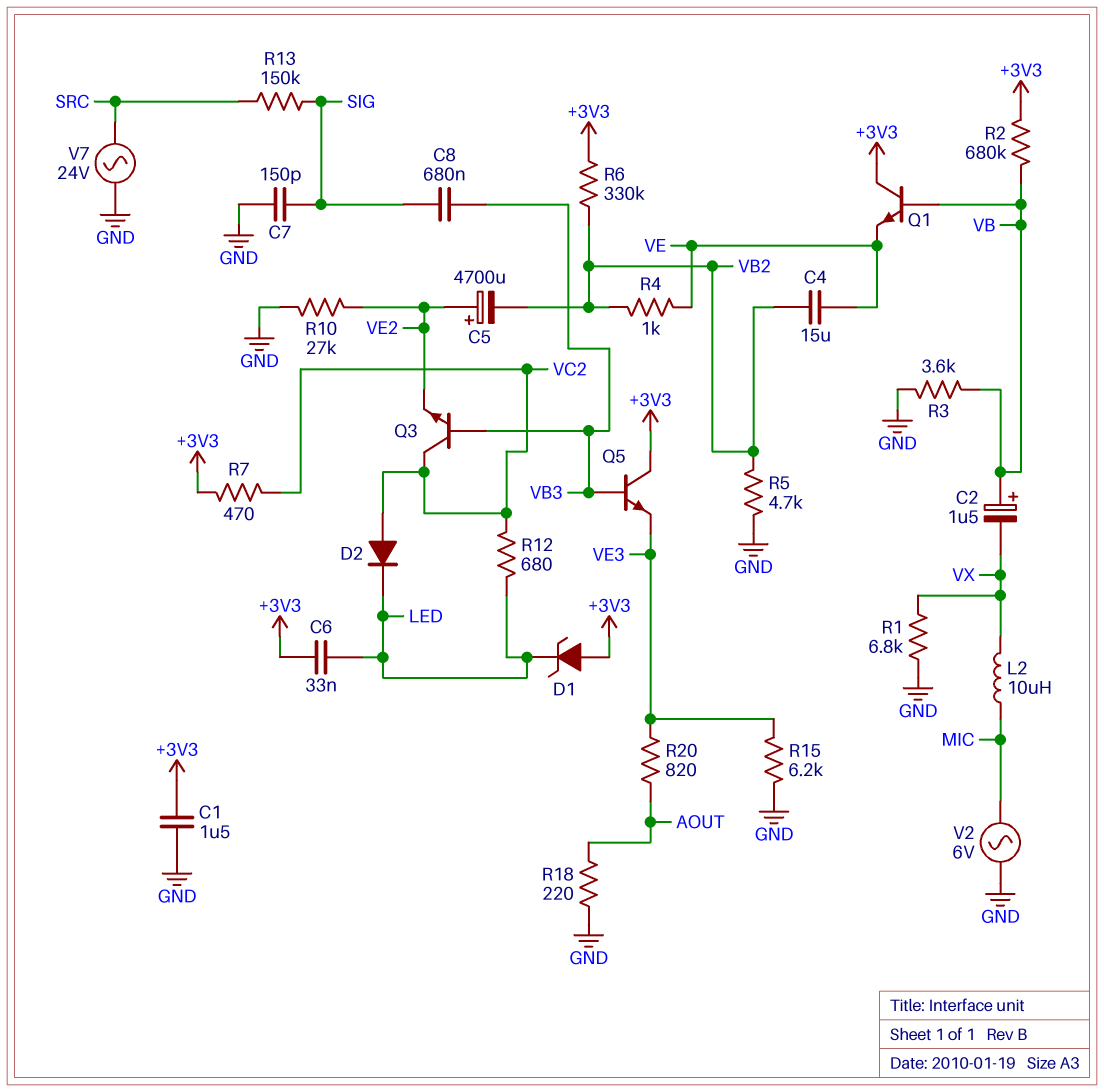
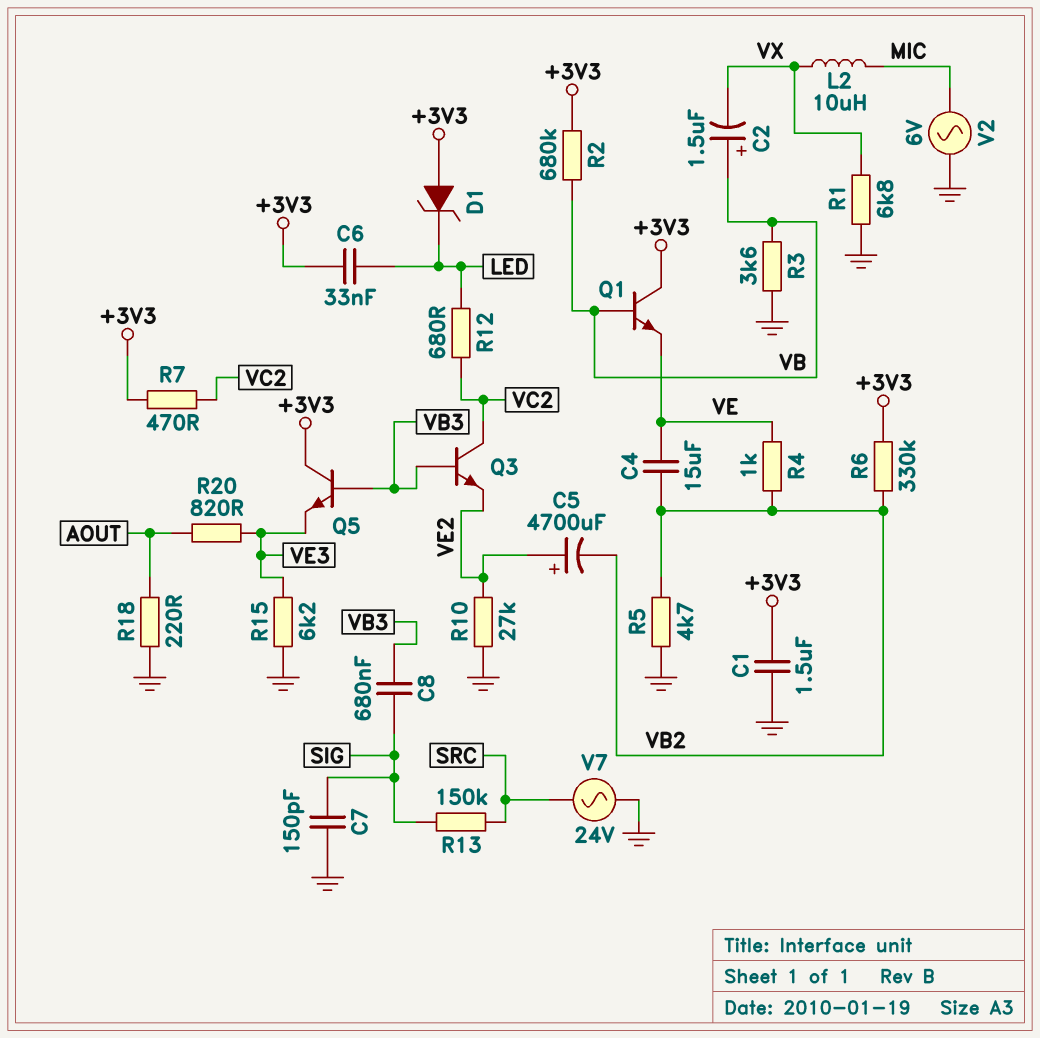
D2: diode (A VC2, K LED) -> none

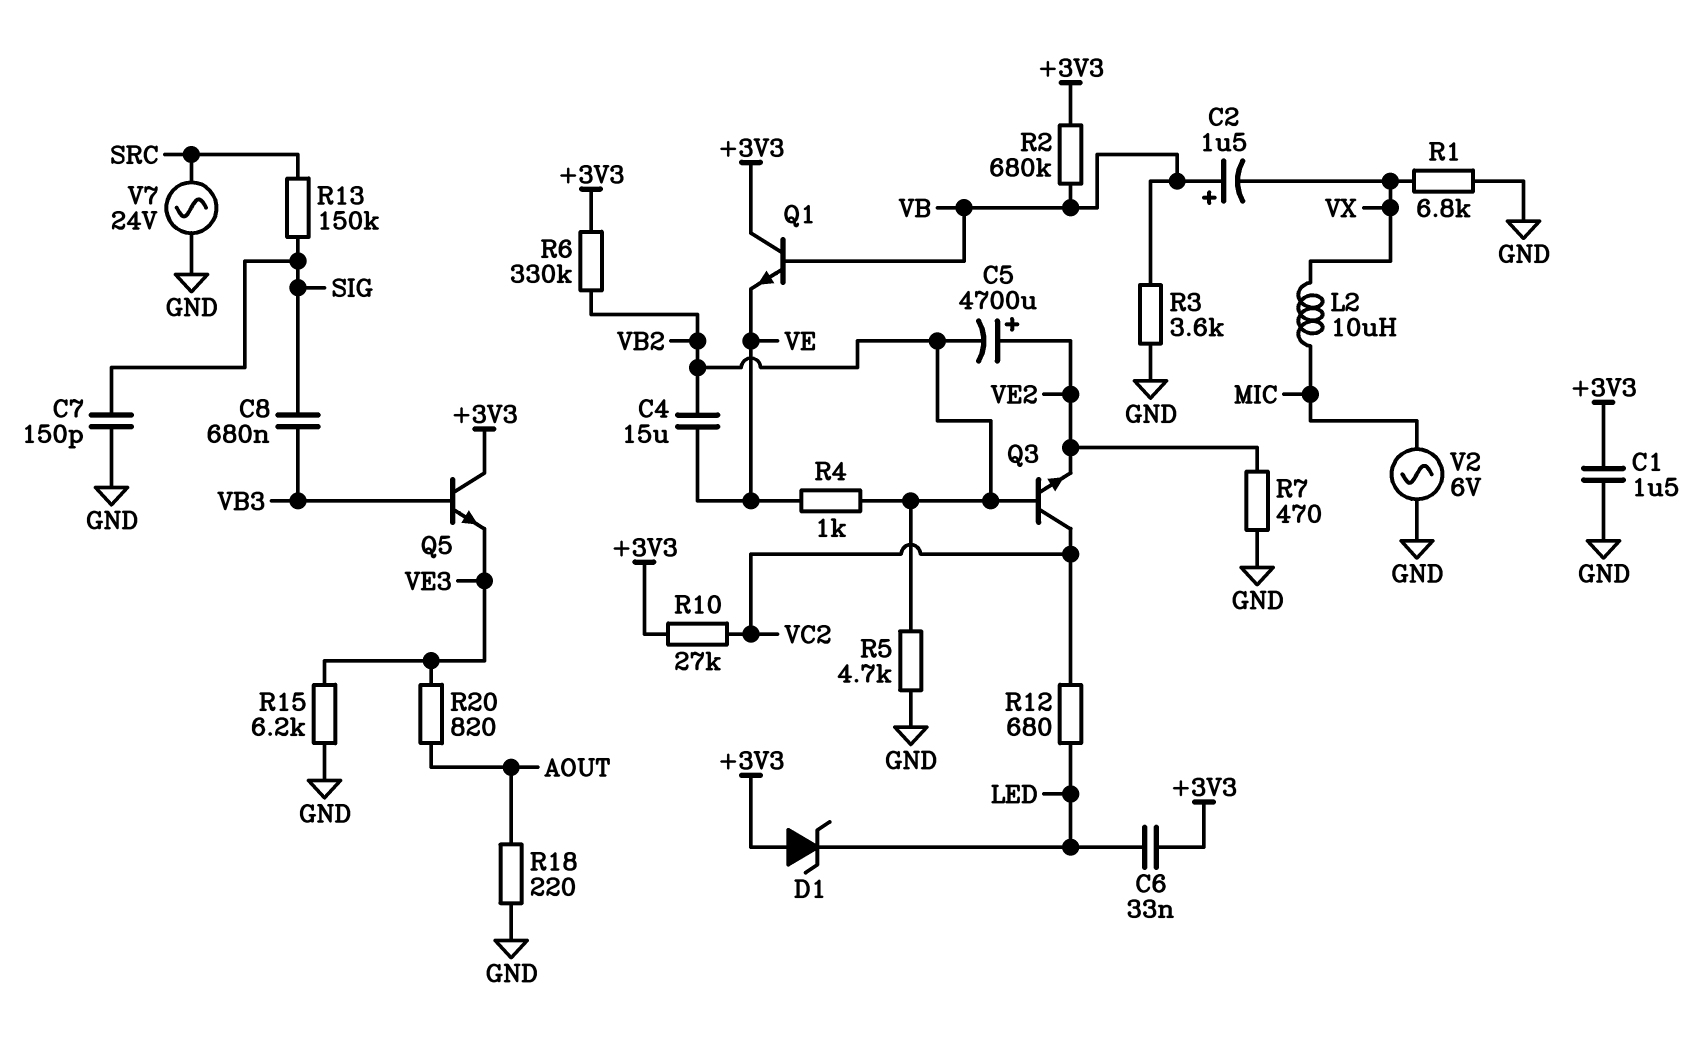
Q3: NPN (B VB3, C VC2, E VE2) -> NPN (B VB2, C VC2, E VE2)
R7: 470 (+3V3, VC2) -> 470 (GND, VE2)
R10: 27k (GND, VE2) -> 27k (+3V3, VC2)

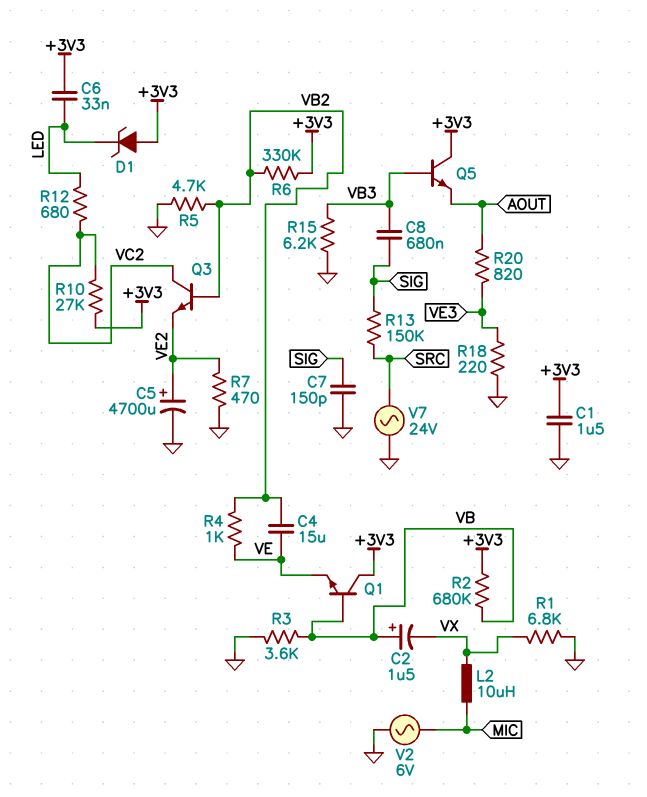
C5: 4700uF (plus VE2, minus VB2) -> 4700uF (plus VE2, minus GND)
Q5: NPN (B VB3, C +3V3, E VE3) -> NPN (B VB3, C +3V3, E AOUT)
R15: 6.2k (GND, VE3) -> 6.2k (GND, VB3)
R18: 220 (AOUT, GND) -> 220 (GND, VE3)

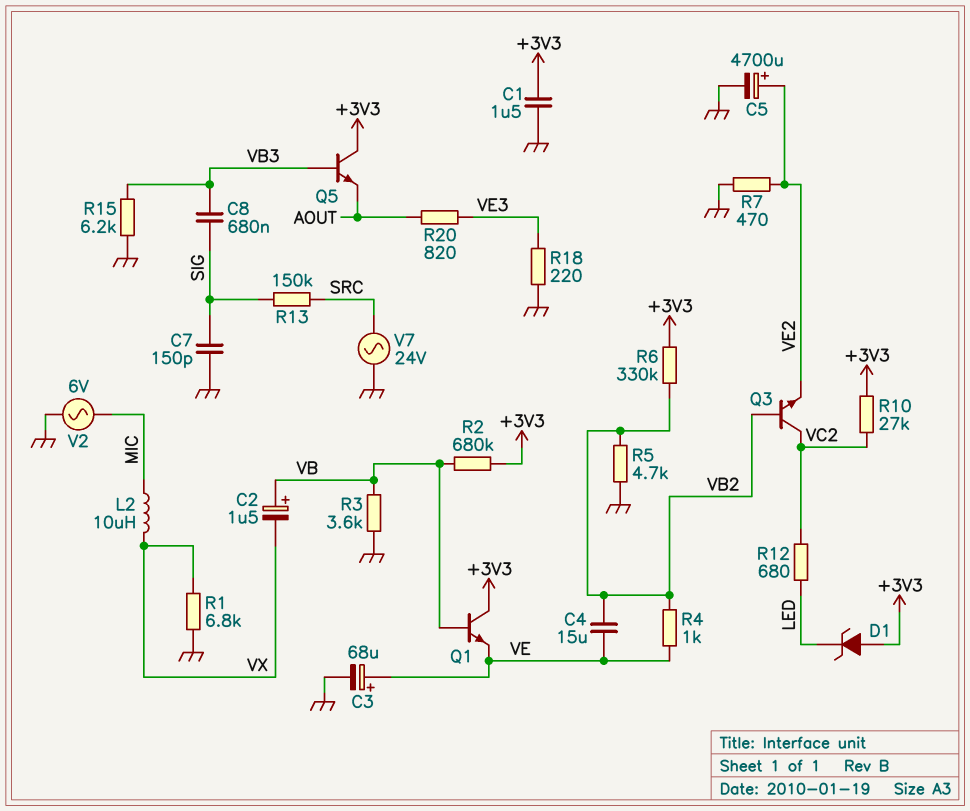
C3: none -> 68uF (plus VE, minus GND)
C6: 33nF (+3V3, LED) -> none

